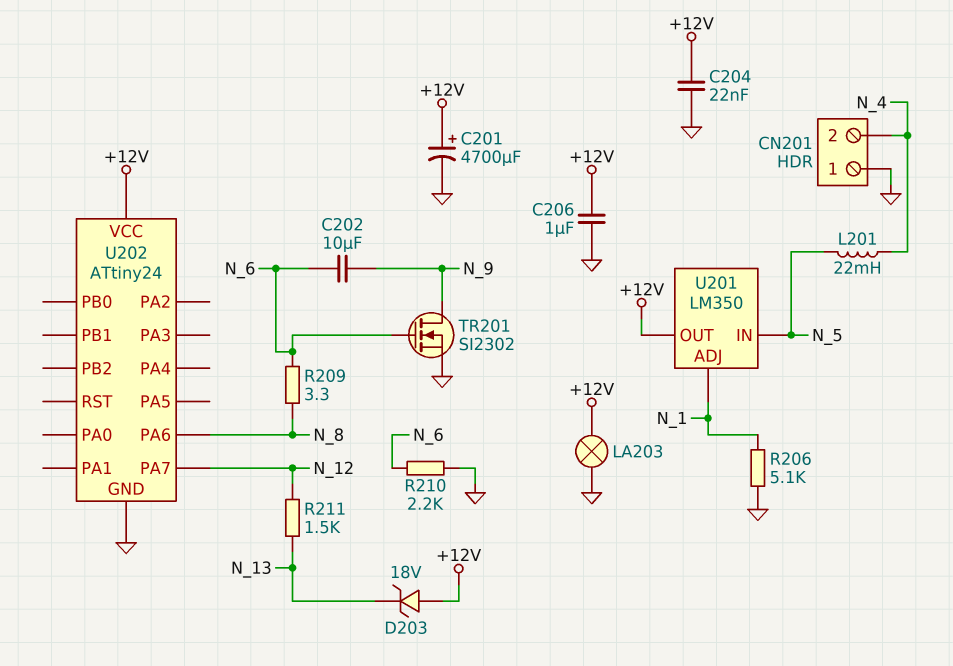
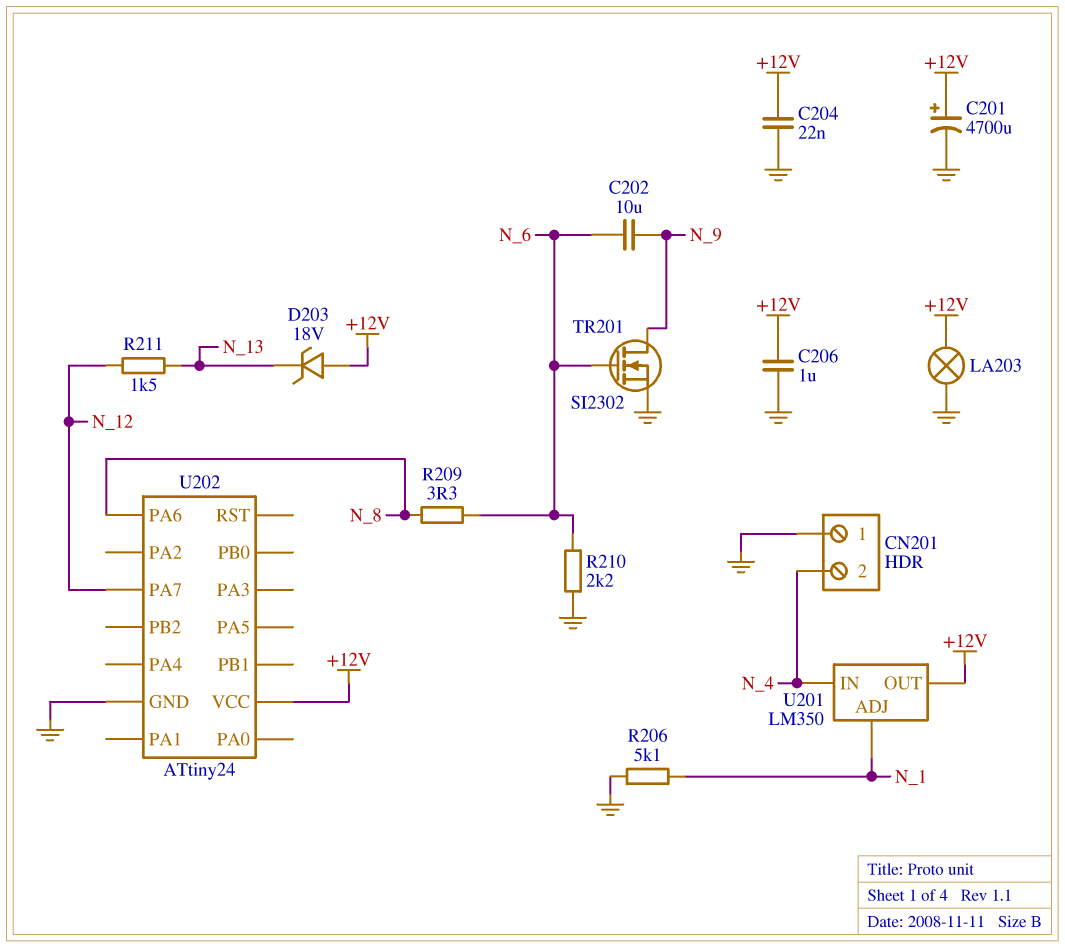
L201: 22mH (N_4, N_5) -> none
U201 pin IN: N_5 -> N_4

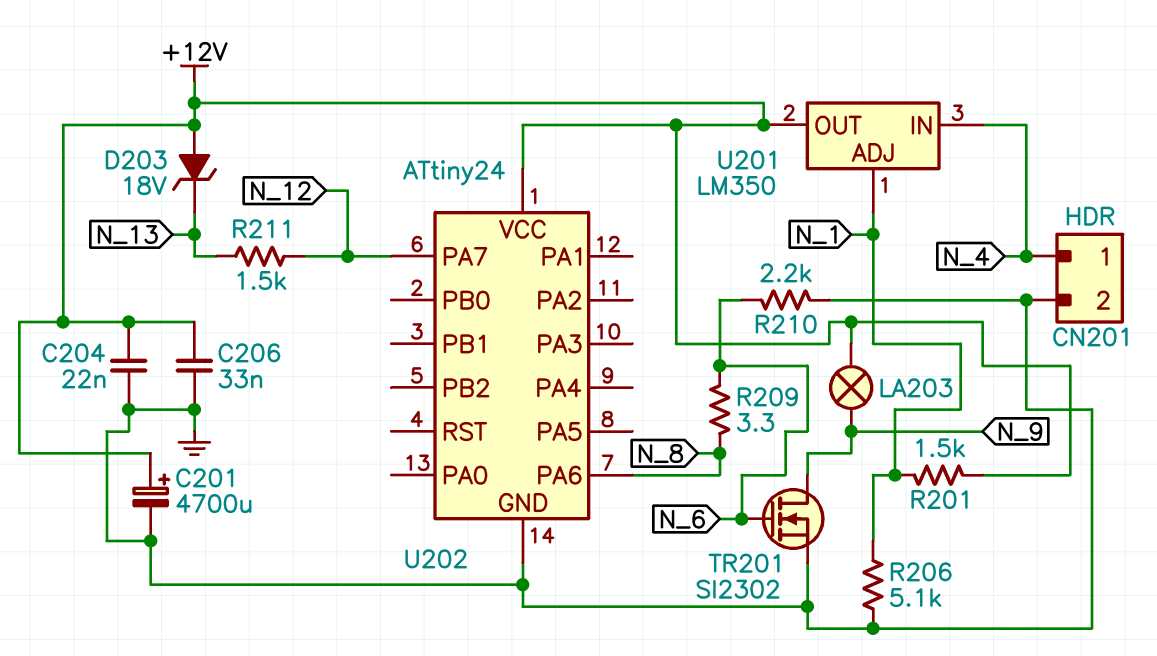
C202: 10uF (N_6, N_9) -> none
C206: 1uF (+12V, GND) -> 33nF (+12V, GND)
CN201 pin 1: GND -> N_4
CN201 pin 2: N_4 -> GND
LA203: lamp (+12V, GND) -> lamp (+12V, N_9)
R201: none -> 1.5k (+12V, N_1)

